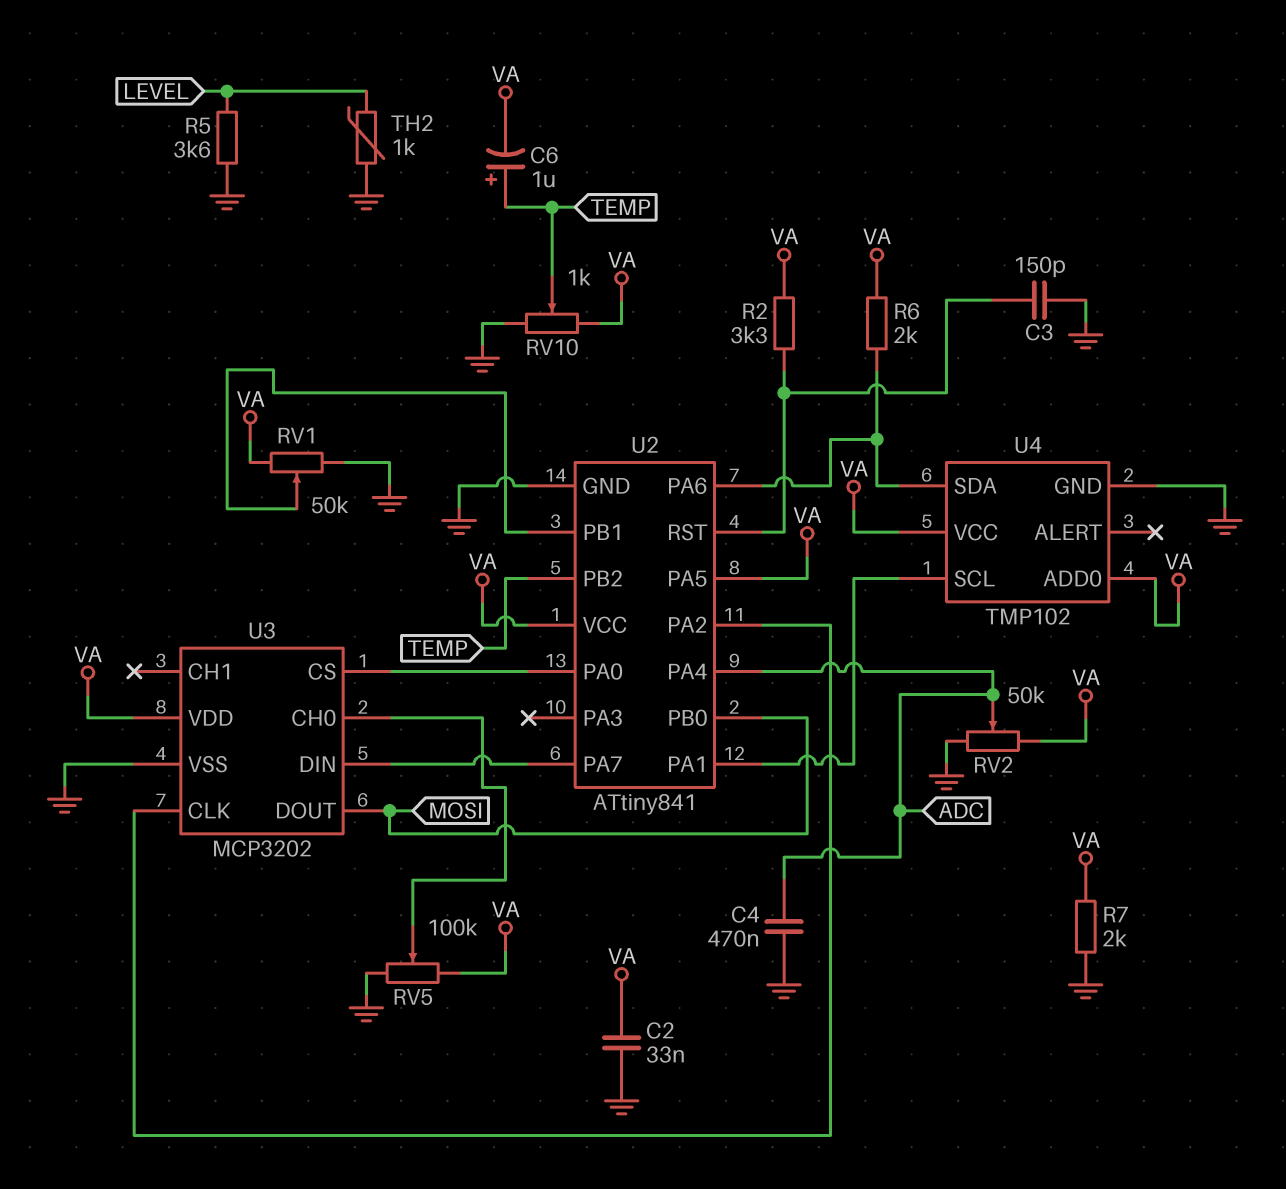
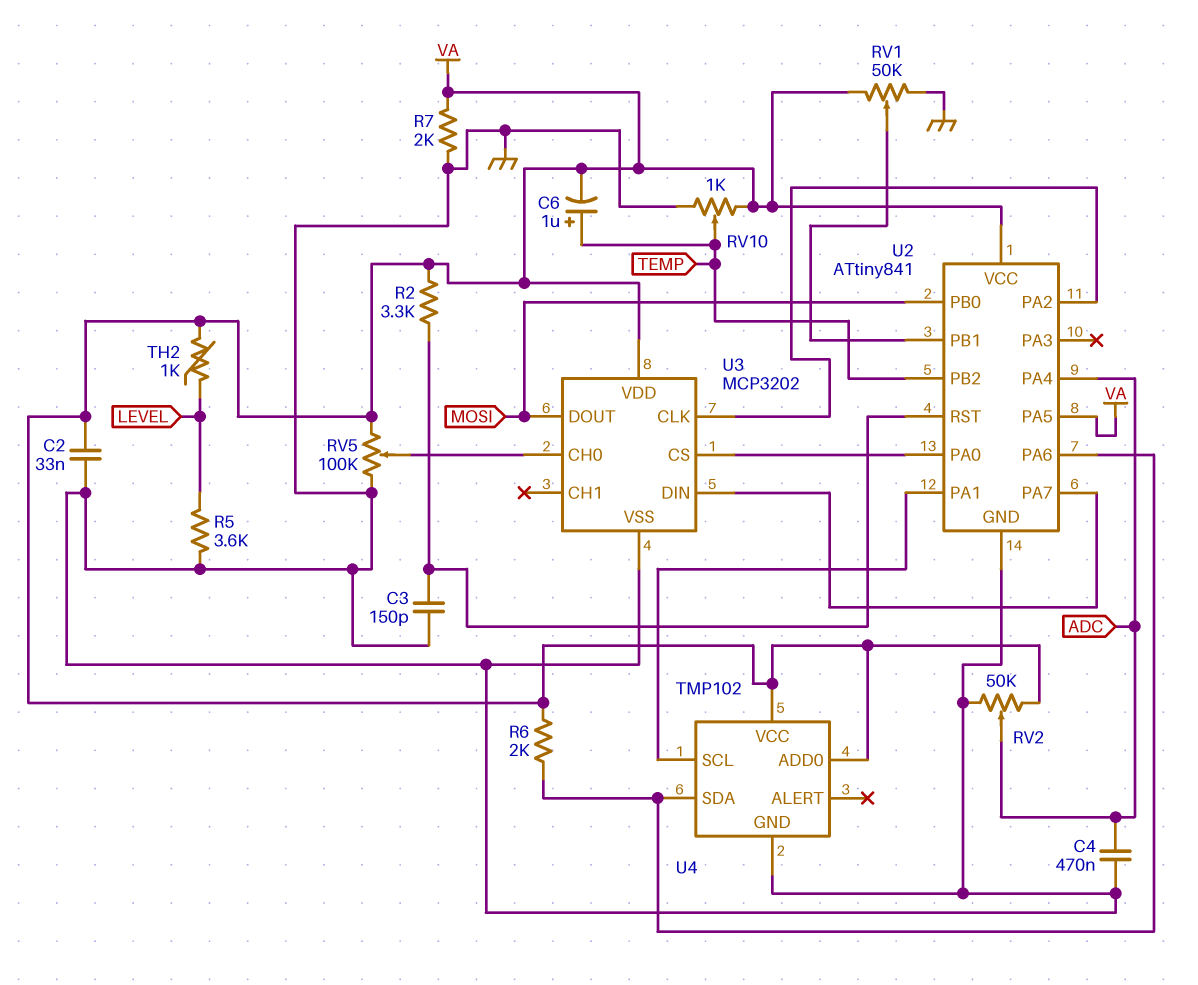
TH2: 1k (GND, LEVEL) -> 1k (LEVEL, VA)

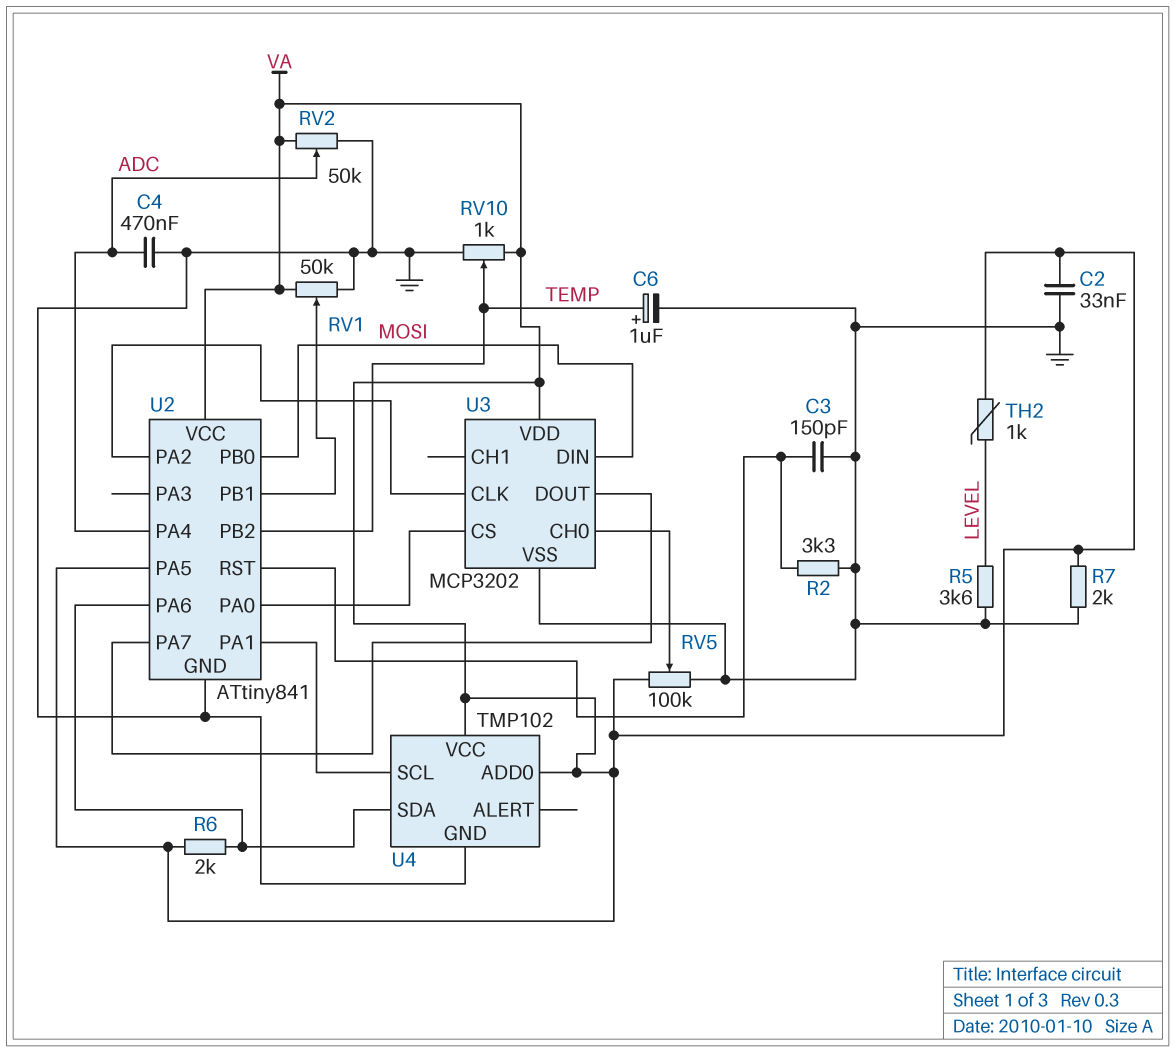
C6: 1uF (plus TEMP, minus VA) -> 1uF (plus TEMP, minus GND)
R2: 3.3k (U2/RST, VA) -> 3.3k (GND, U2/RST)
U3 pin DIN: U2/PA7 -> MOSI
U3 pin DOUT: MOSI -> U2/PA7

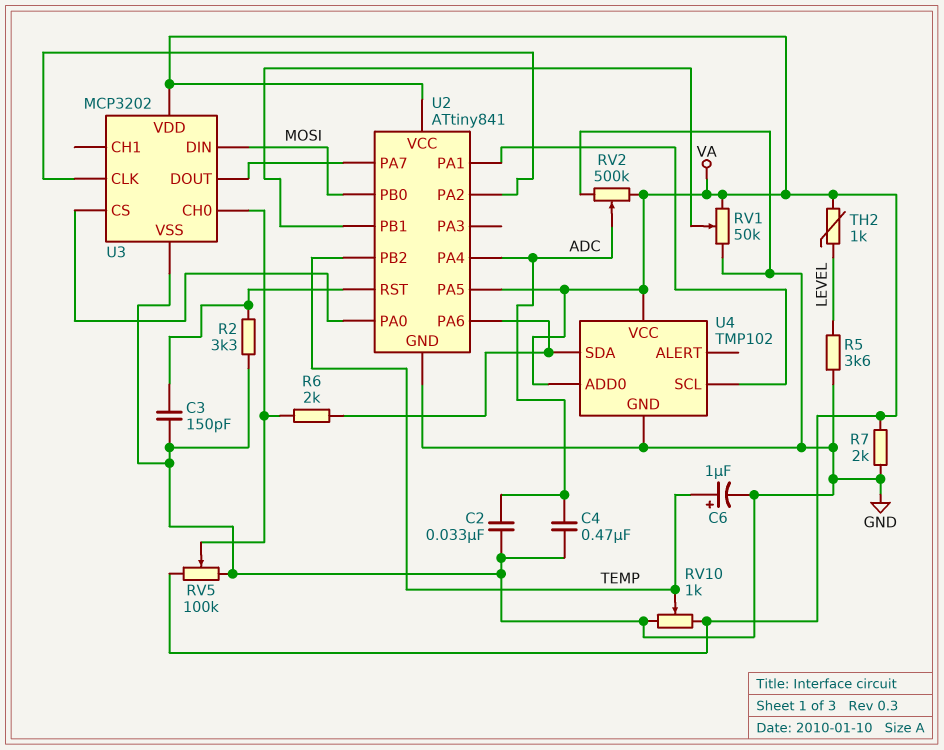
C2: 33nF (GND, VA) -> 33nF (ADC, GND)
R6: 2k (U2/PA6, VA) -> 2k (U2/PA6, U3/CH0)
RV2: 50k (GND, VA, wiper ADC) -> 500k (GND, VA, wiper ADC)

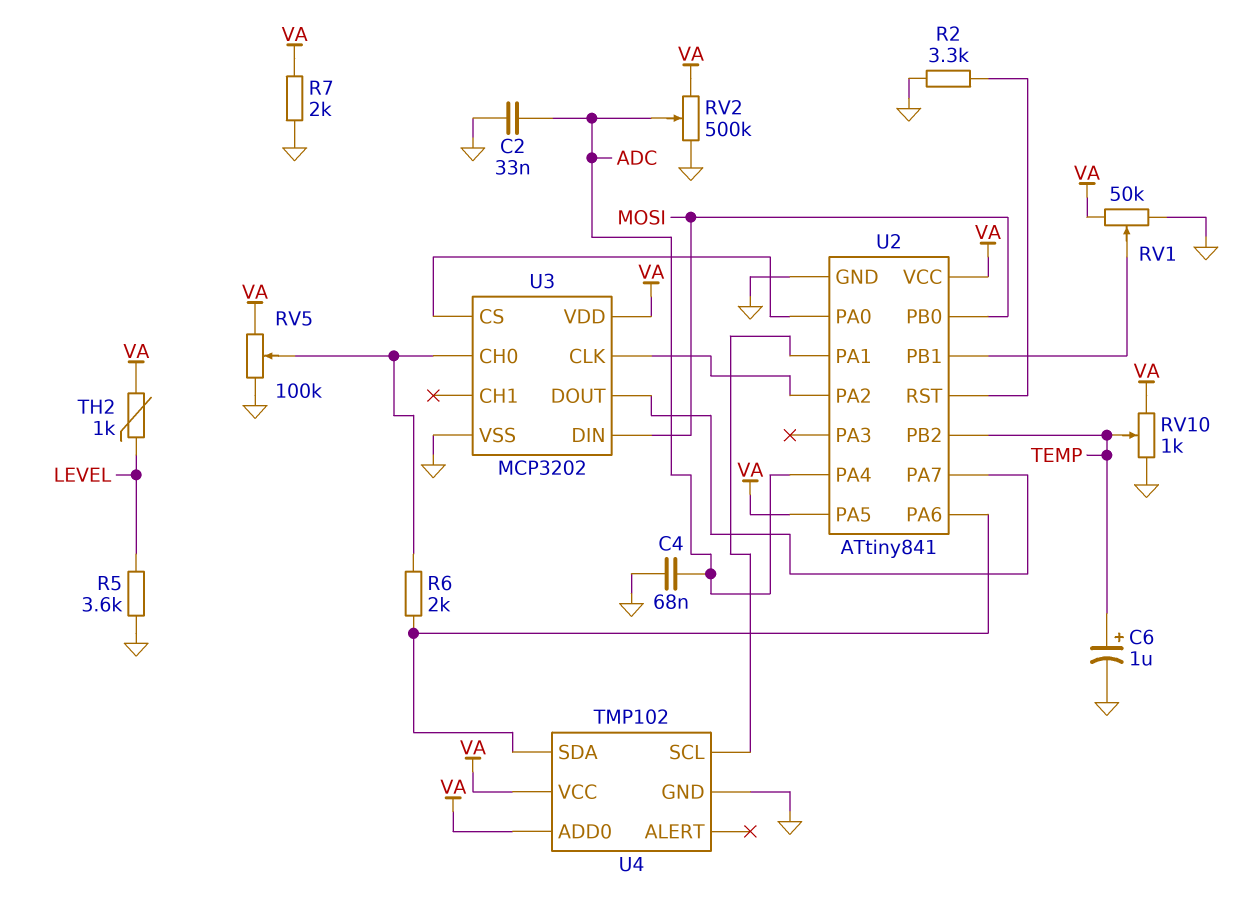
C3: 150pF (GND, U2/RST) -> none
C4: 470nF (ADC, GND) -> 68nF (ADC, GND)

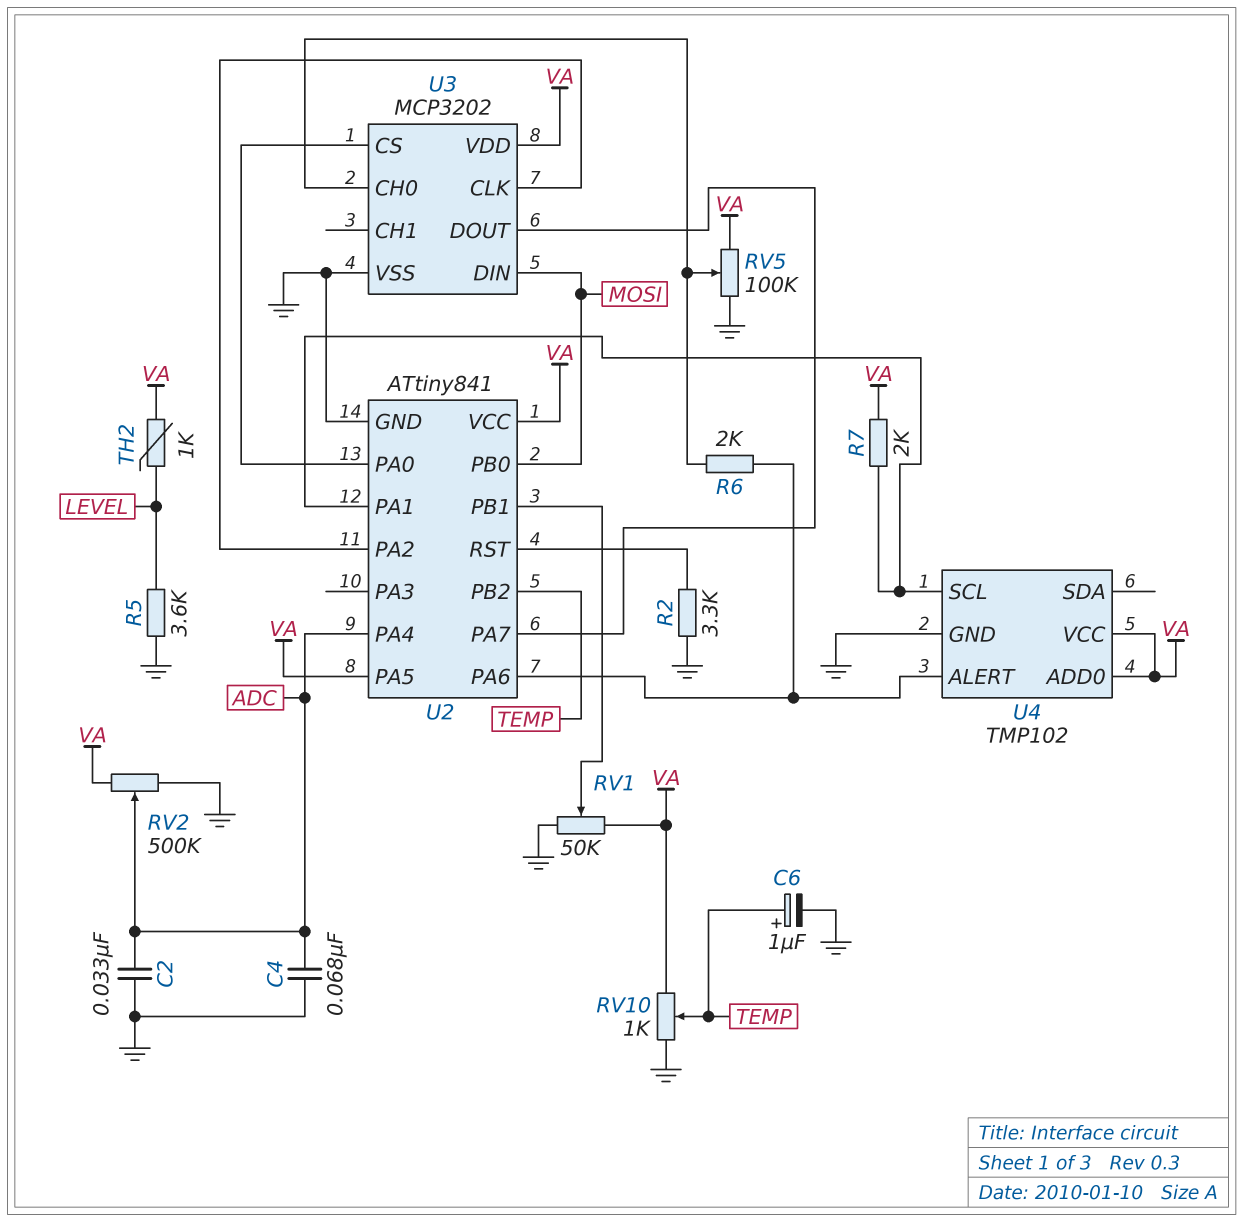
R7: 2k (GND, VA) -> 2k (U2/PA1, VA)
U4 pin ALERT: none -> U2/PA6
U4 pin SDA: U2/PA6 -> none

